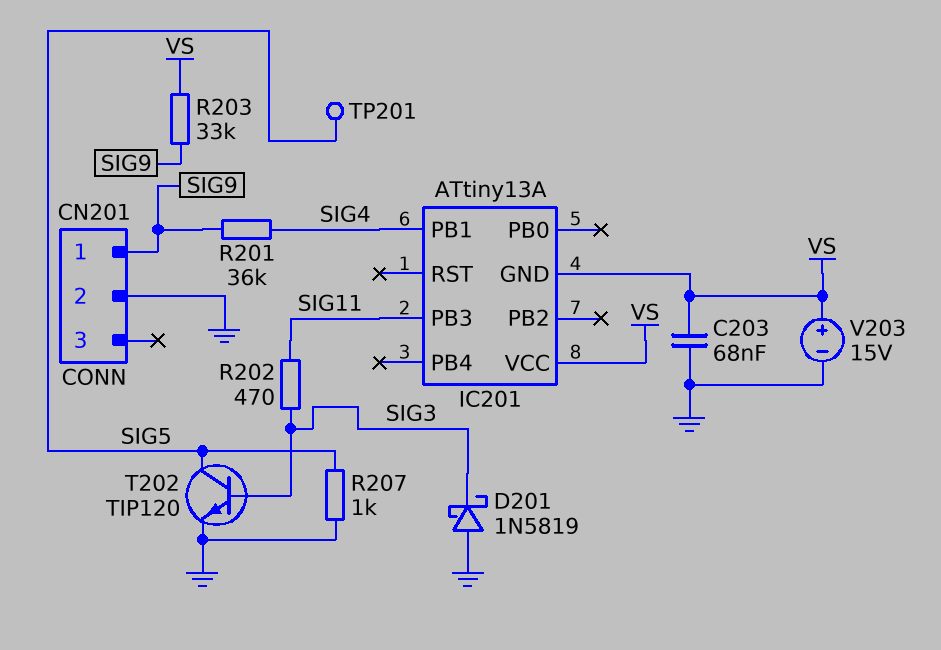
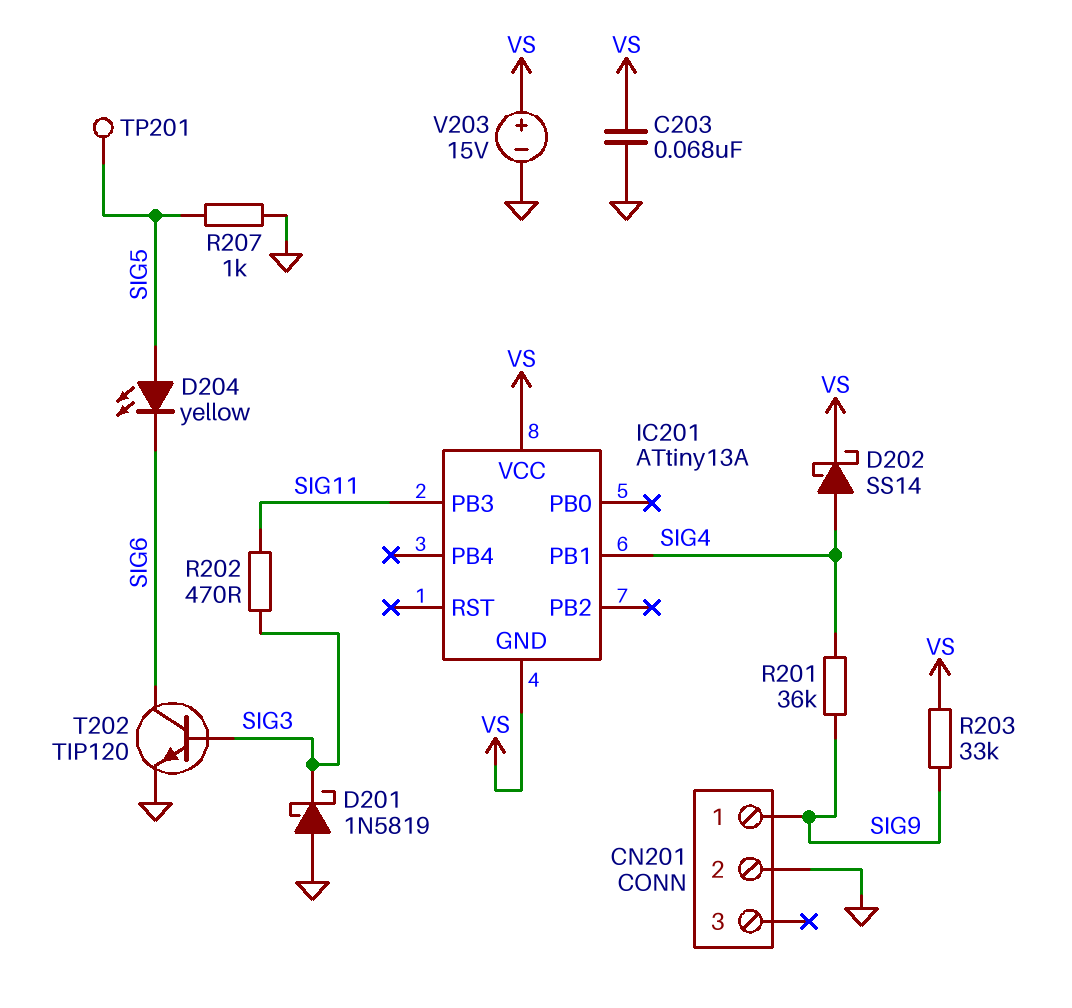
D202: none -> schottky SS14 (A SIG4, K VS)
D204: none -> LED yellow (A SIG5, K SIG6)
T202: NPN TIP120 (B SIG3, C SIG5, E GND) -> NPN TIP120 (B SIG3, C SIG6, E GND)

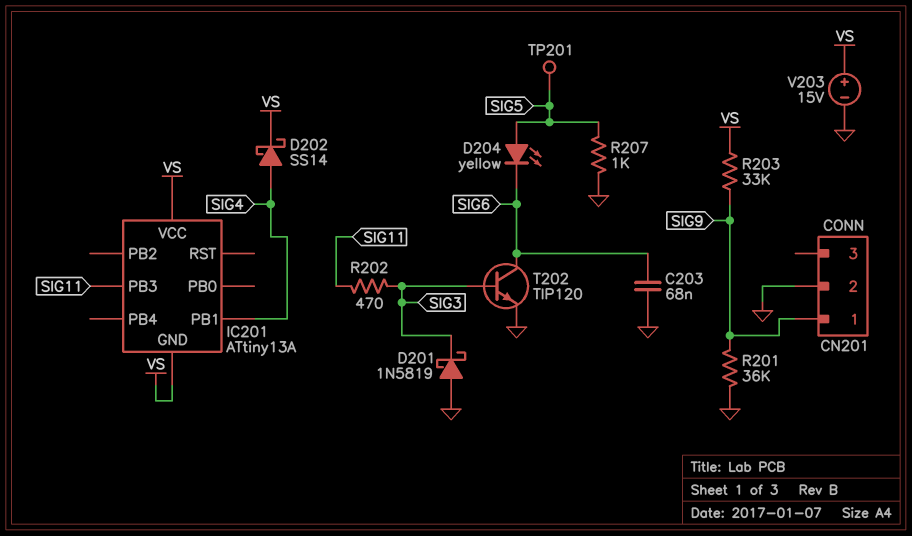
C203: 68nF (GND, VS) -> 68nF (GND, SIG6)
R201: 36k (SIG4, SIG9) -> 36k (GND, SIG9)

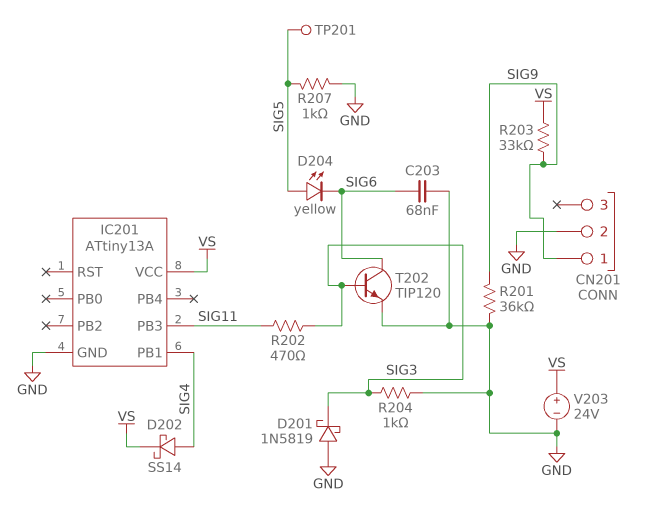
IC201 pin GND: VS -> GND
R204: none -> 1k (GND, SIG3)
V203: 15V (plus VS, minus GND) -> 24V (plus VS, minus GND)

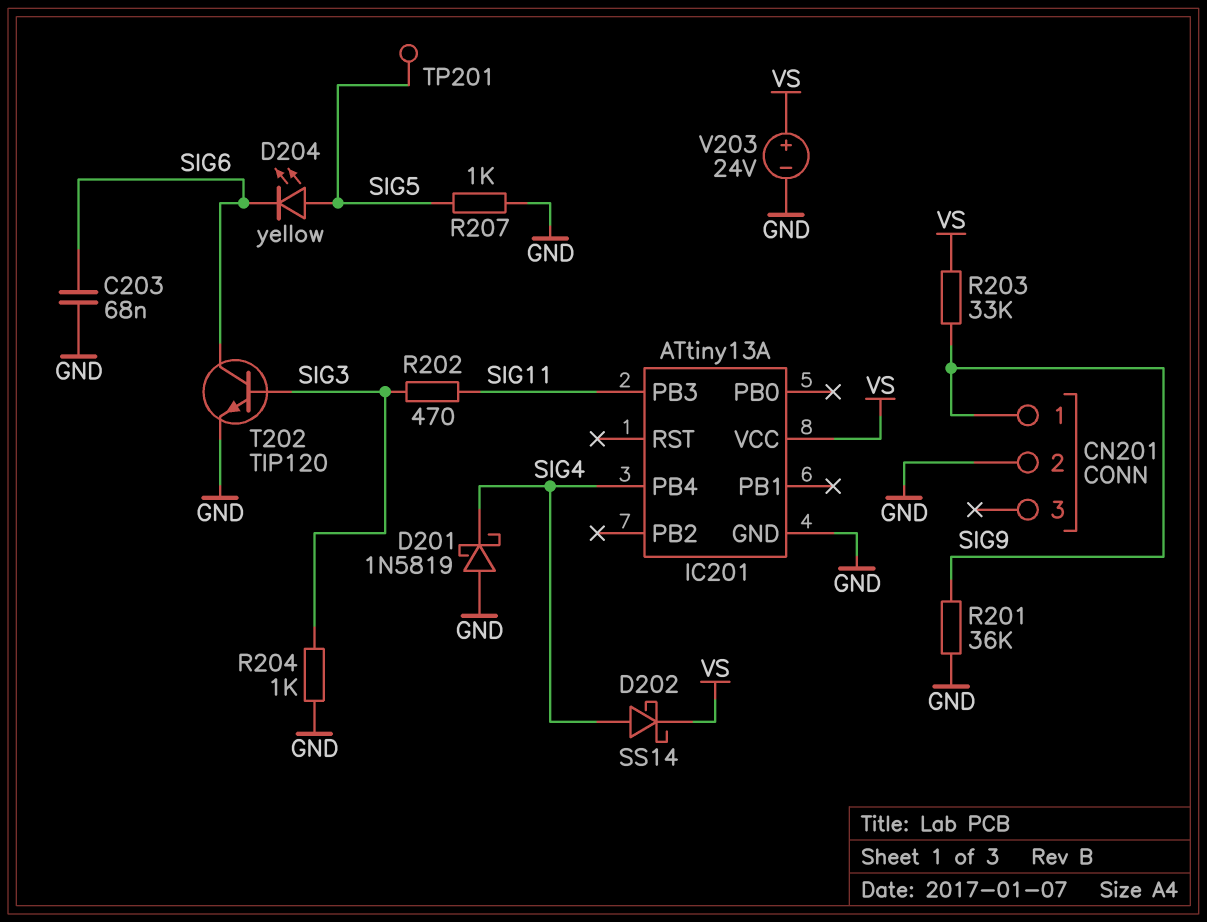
D201: schottky 1N5819 (A GND, K SIG3) -> schottky 1N5819 (A GND, K SIG4)
IC201 pin PB1: SIG4 -> none
IC201 pin PB4: none -> SIG4

